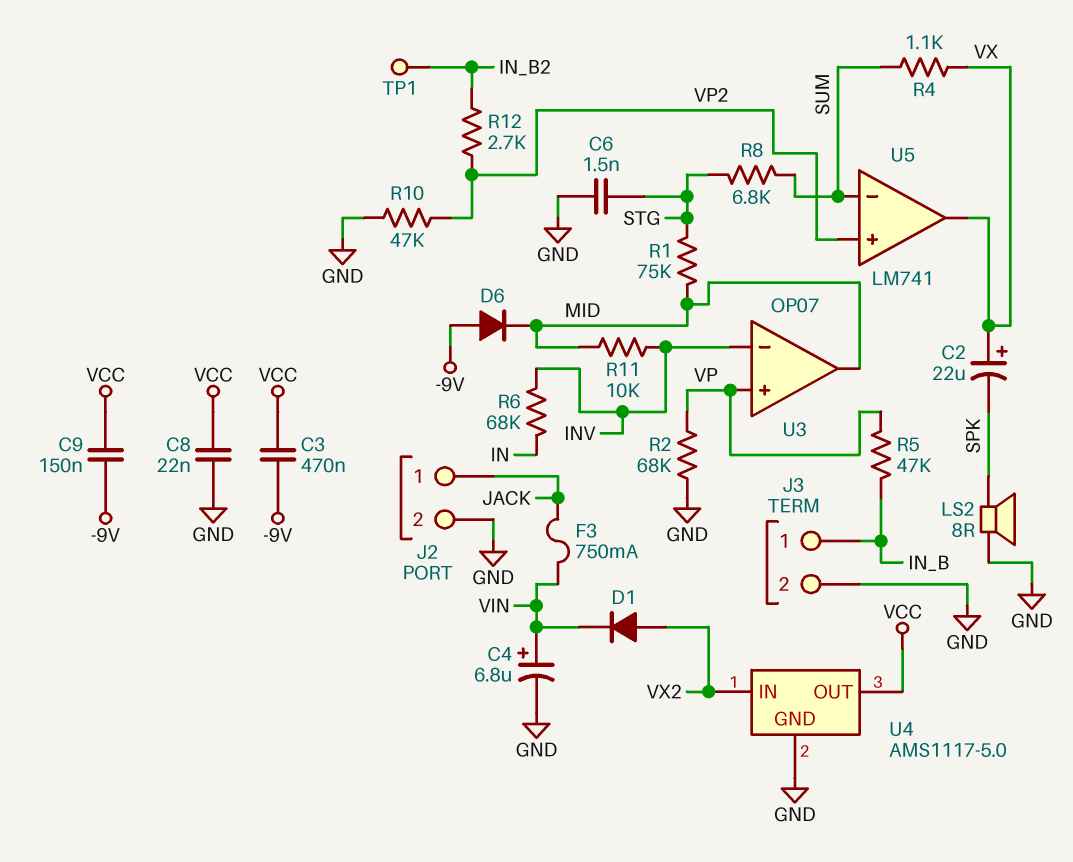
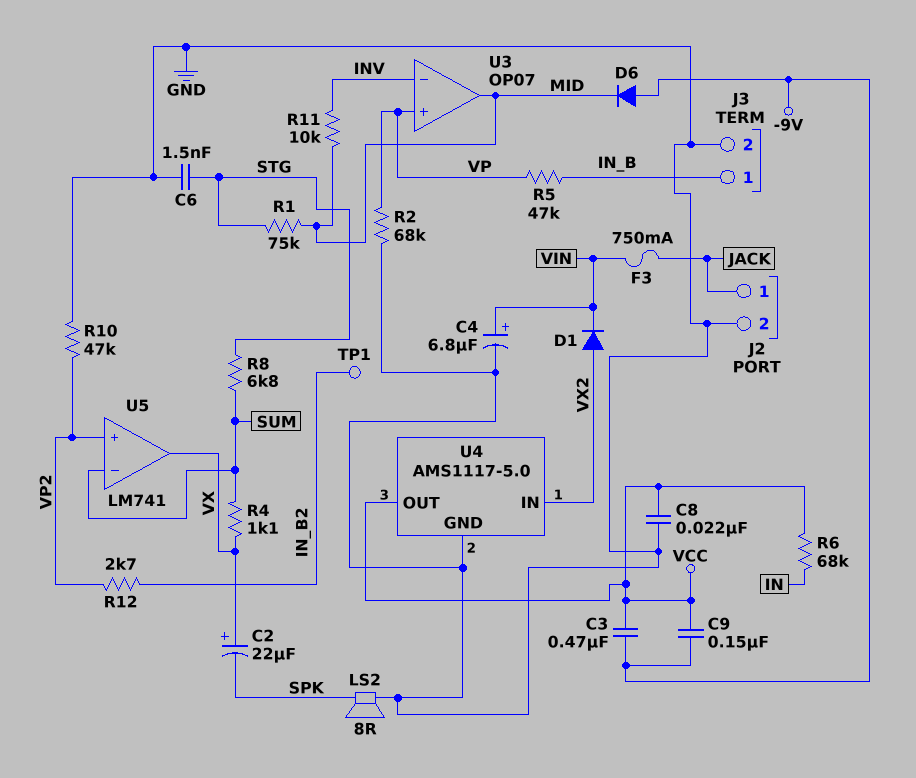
R6: 68k (IN, INV) -> 68k (IN, VCC)

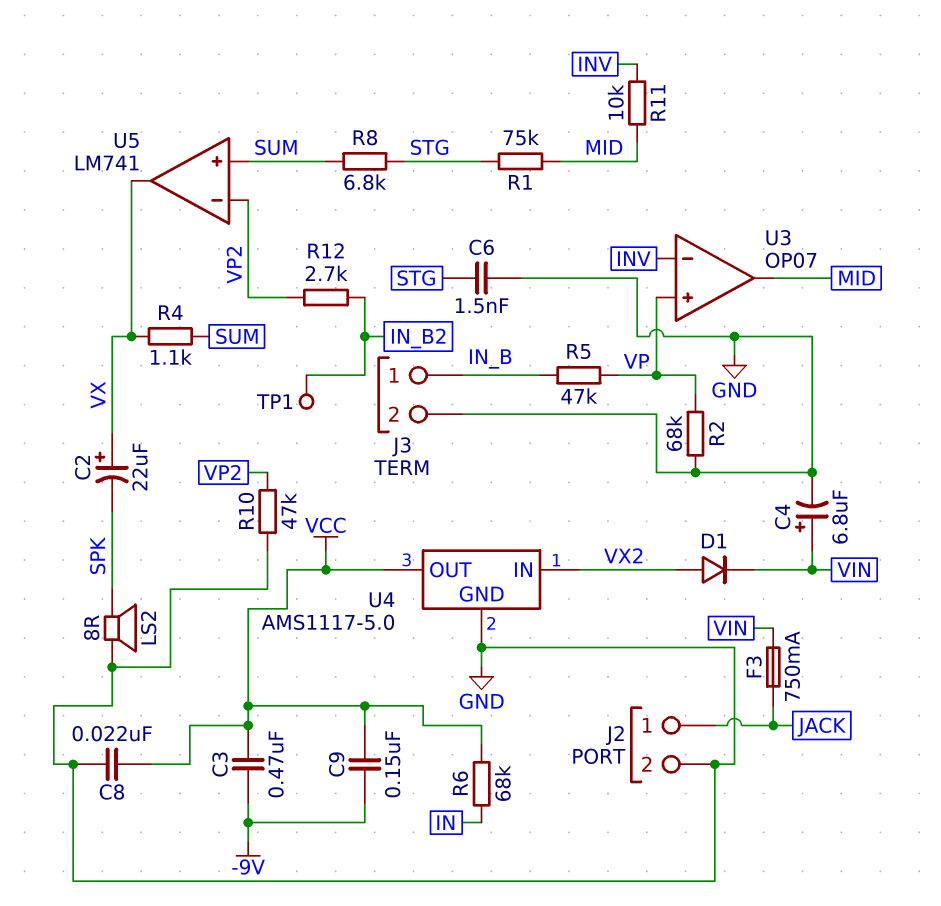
D6: diode (A -9V, K MID) -> none
U5 pin in+: VP2 -> SUM
U5 pin in-: SUM -> VP2

